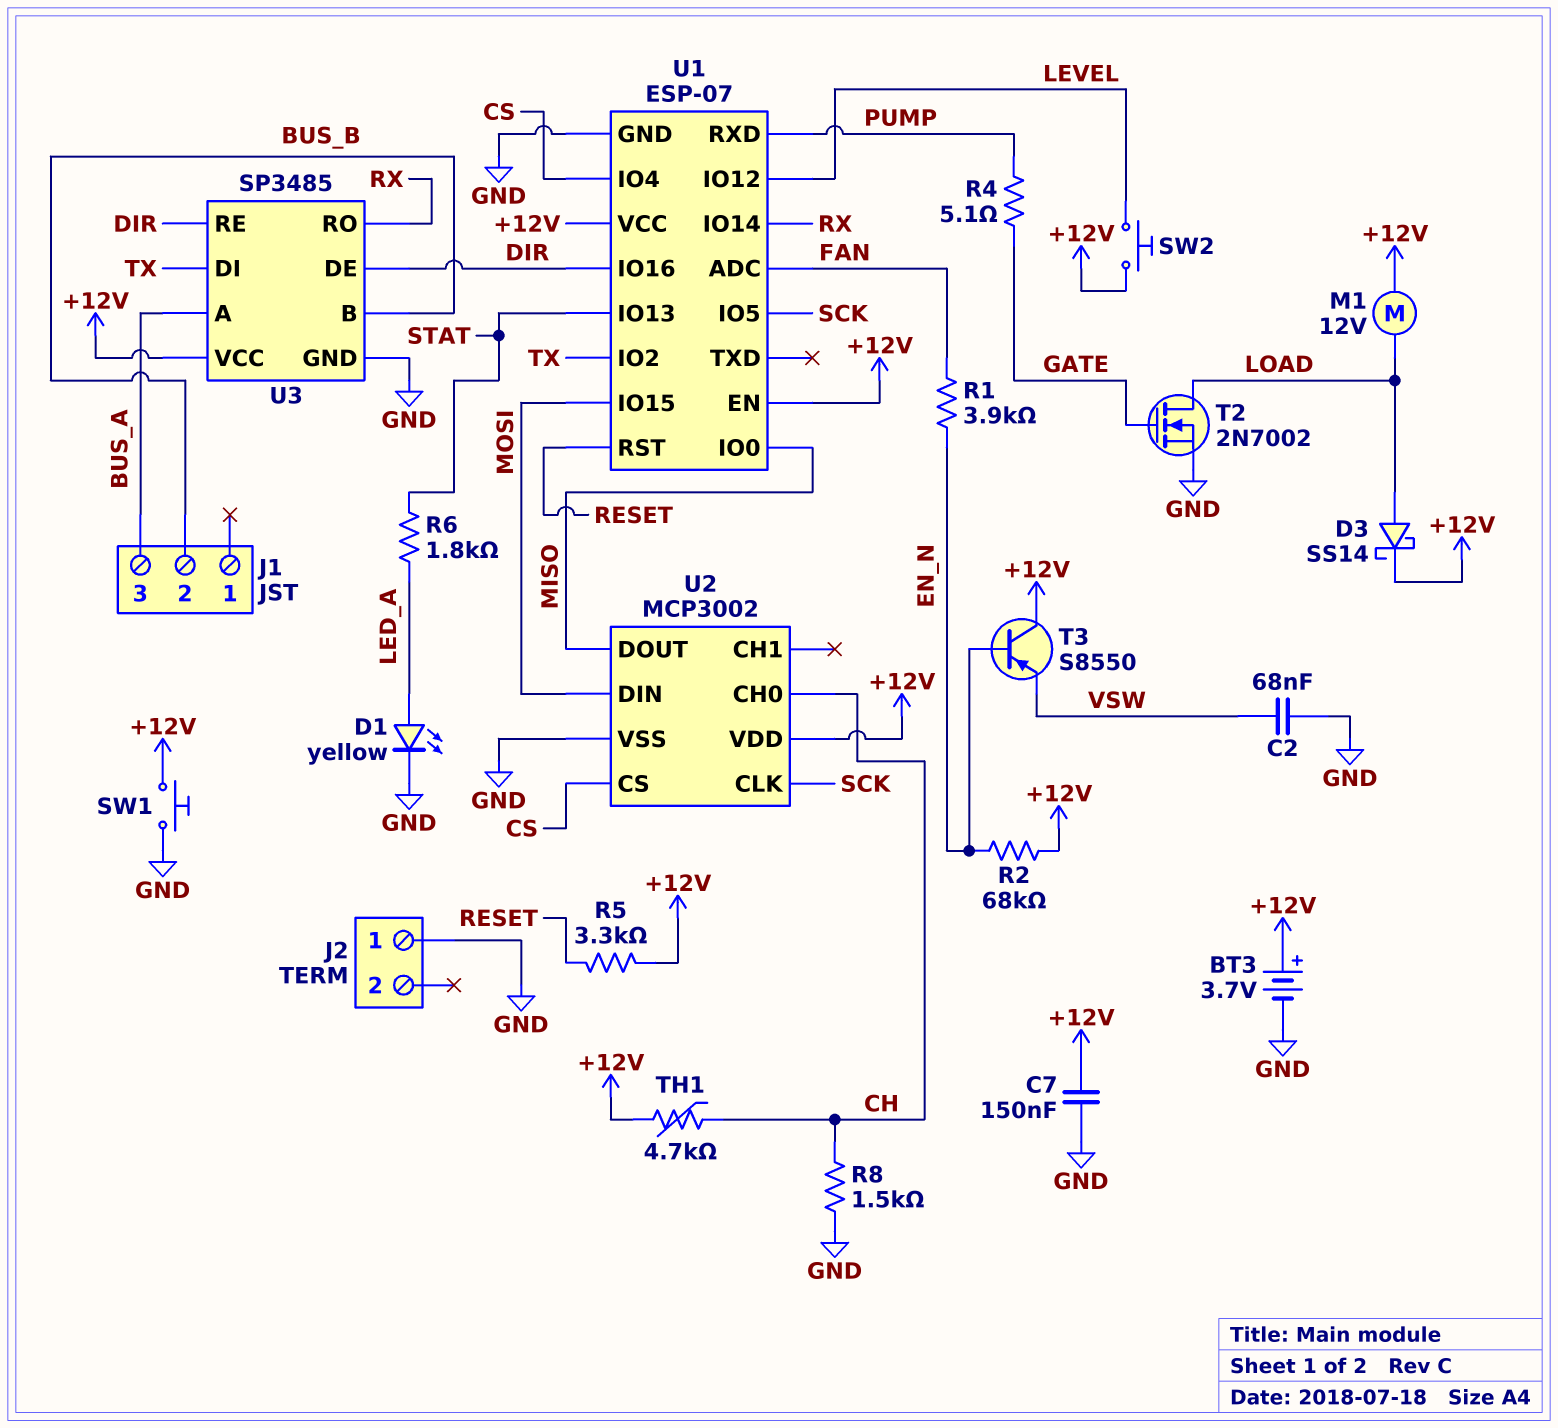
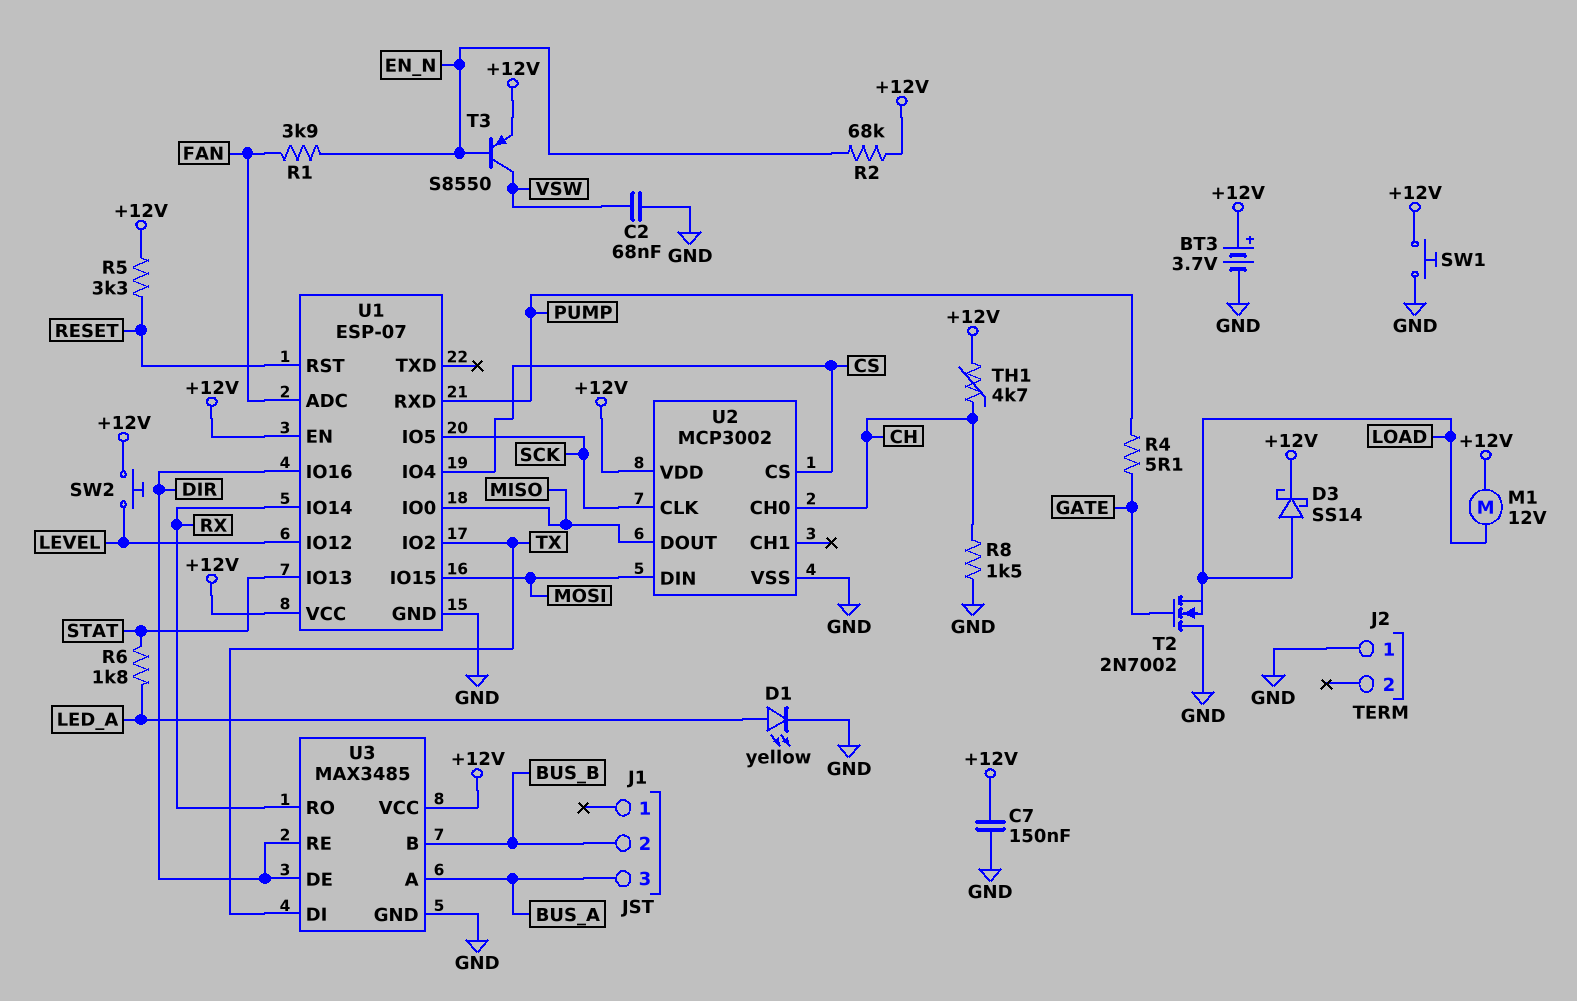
T2: NMOS 2N7002 (G GATE, D LOAD, S GND) -> NMOS 2N7002 (G GATE, D GND, S LOAD)
T3: PNP S8550 (B EN_N, C +12V, E VSW) -> PNP S8550 (B EN_N, C VSW, E +12V)
U3: SP3485 -> MAX3485

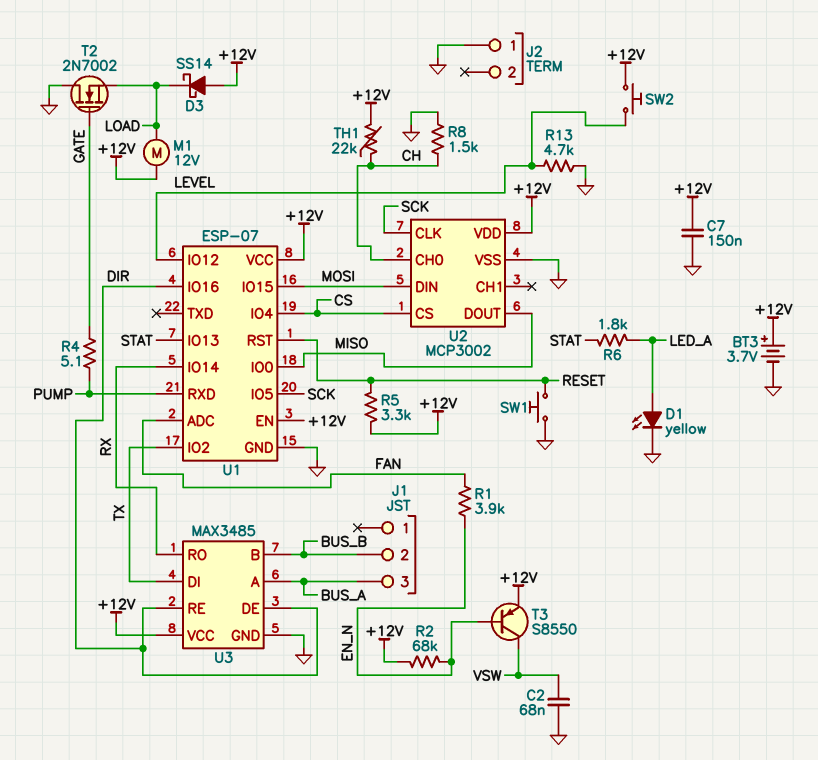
D3: schottky SS14 (A LOAD, K +12V) -> schottky SS14 (A +12V, K LOAD)
R13: none -> 4.7k (GND, LEVEL)
SW1: button (+12V, GND) -> button (GND, RESET)
TH1: 4.7k (+12V, CH) -> 22k (+12V, CH)

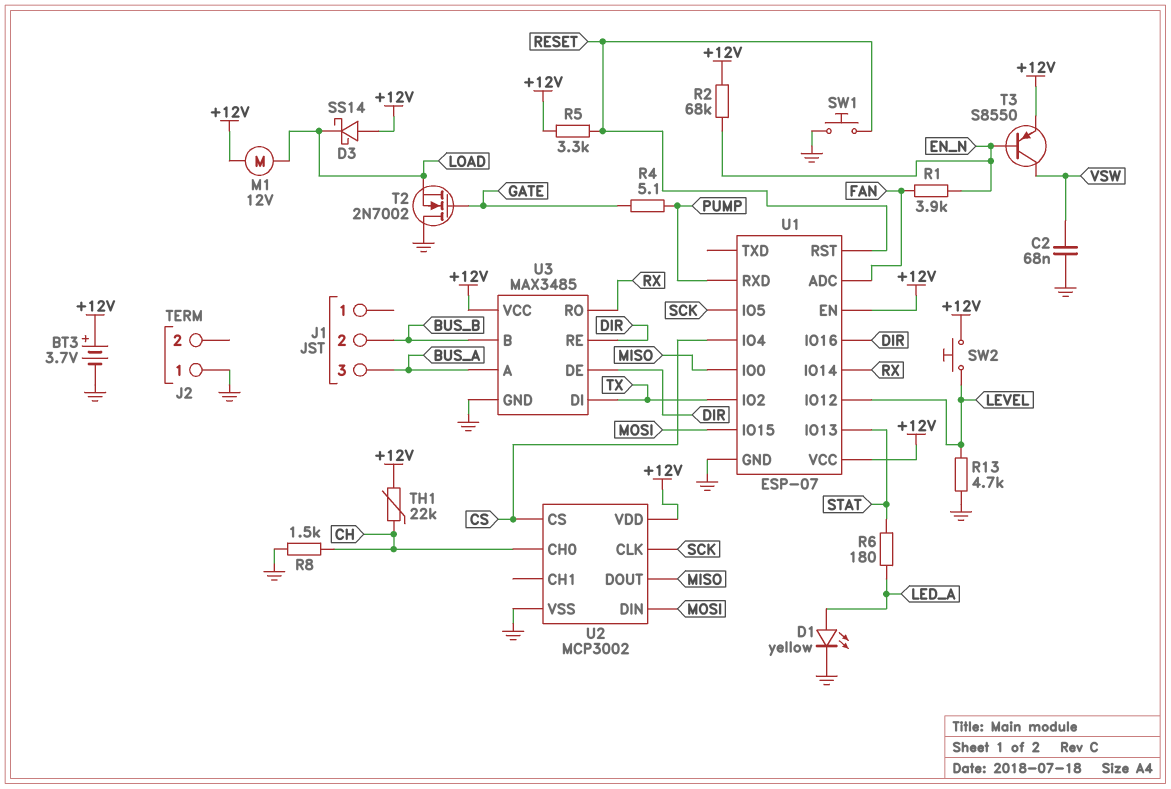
C7: 150nF (+12V, GND) -> none
R6: 1.8k (LED_A, STAT) -> 180 (LED_A, STAT)

